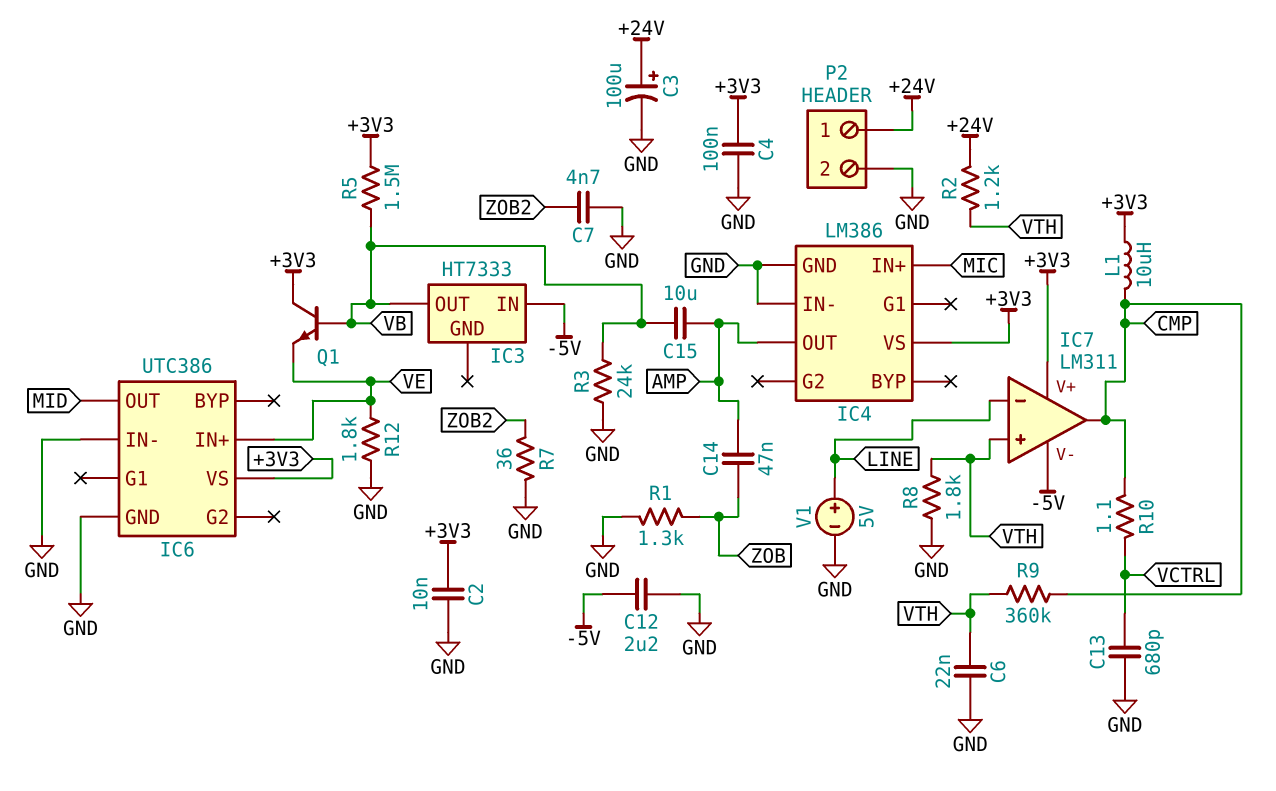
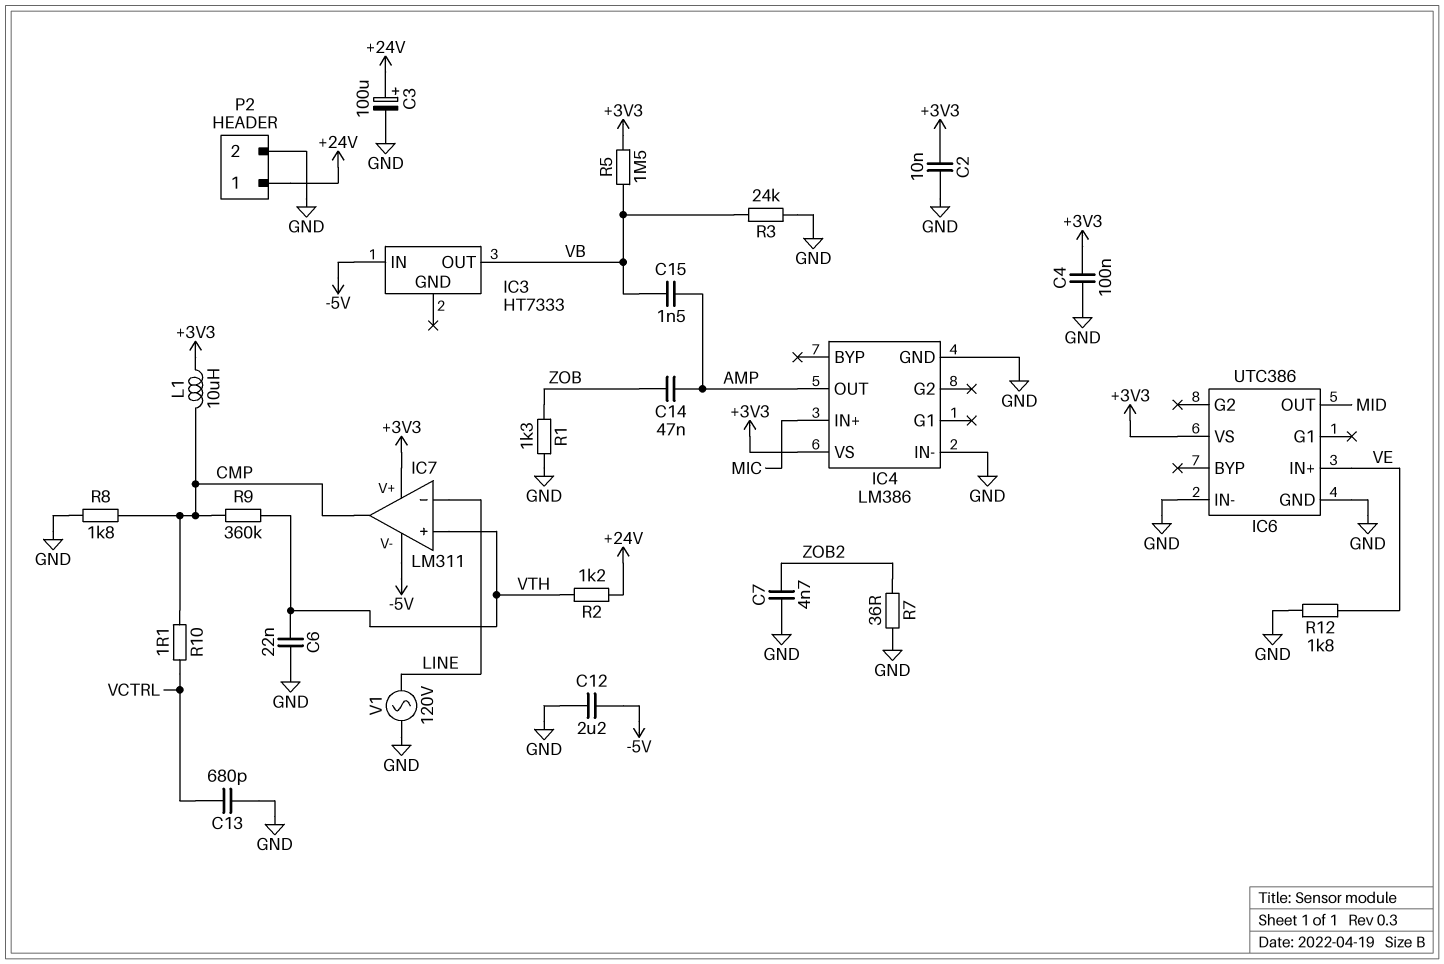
C15: 10uF (AMP, VB) -> 1.5nF (AMP, VB)
Q1: NPN (B VB, C +3V3, E VE) -> none
R8: 1.8k (GND, VTH) -> 1.8k (CMP, GND)
V1: 5V (plus LINE, minus GND) -> AC 120V (GND, LINE)

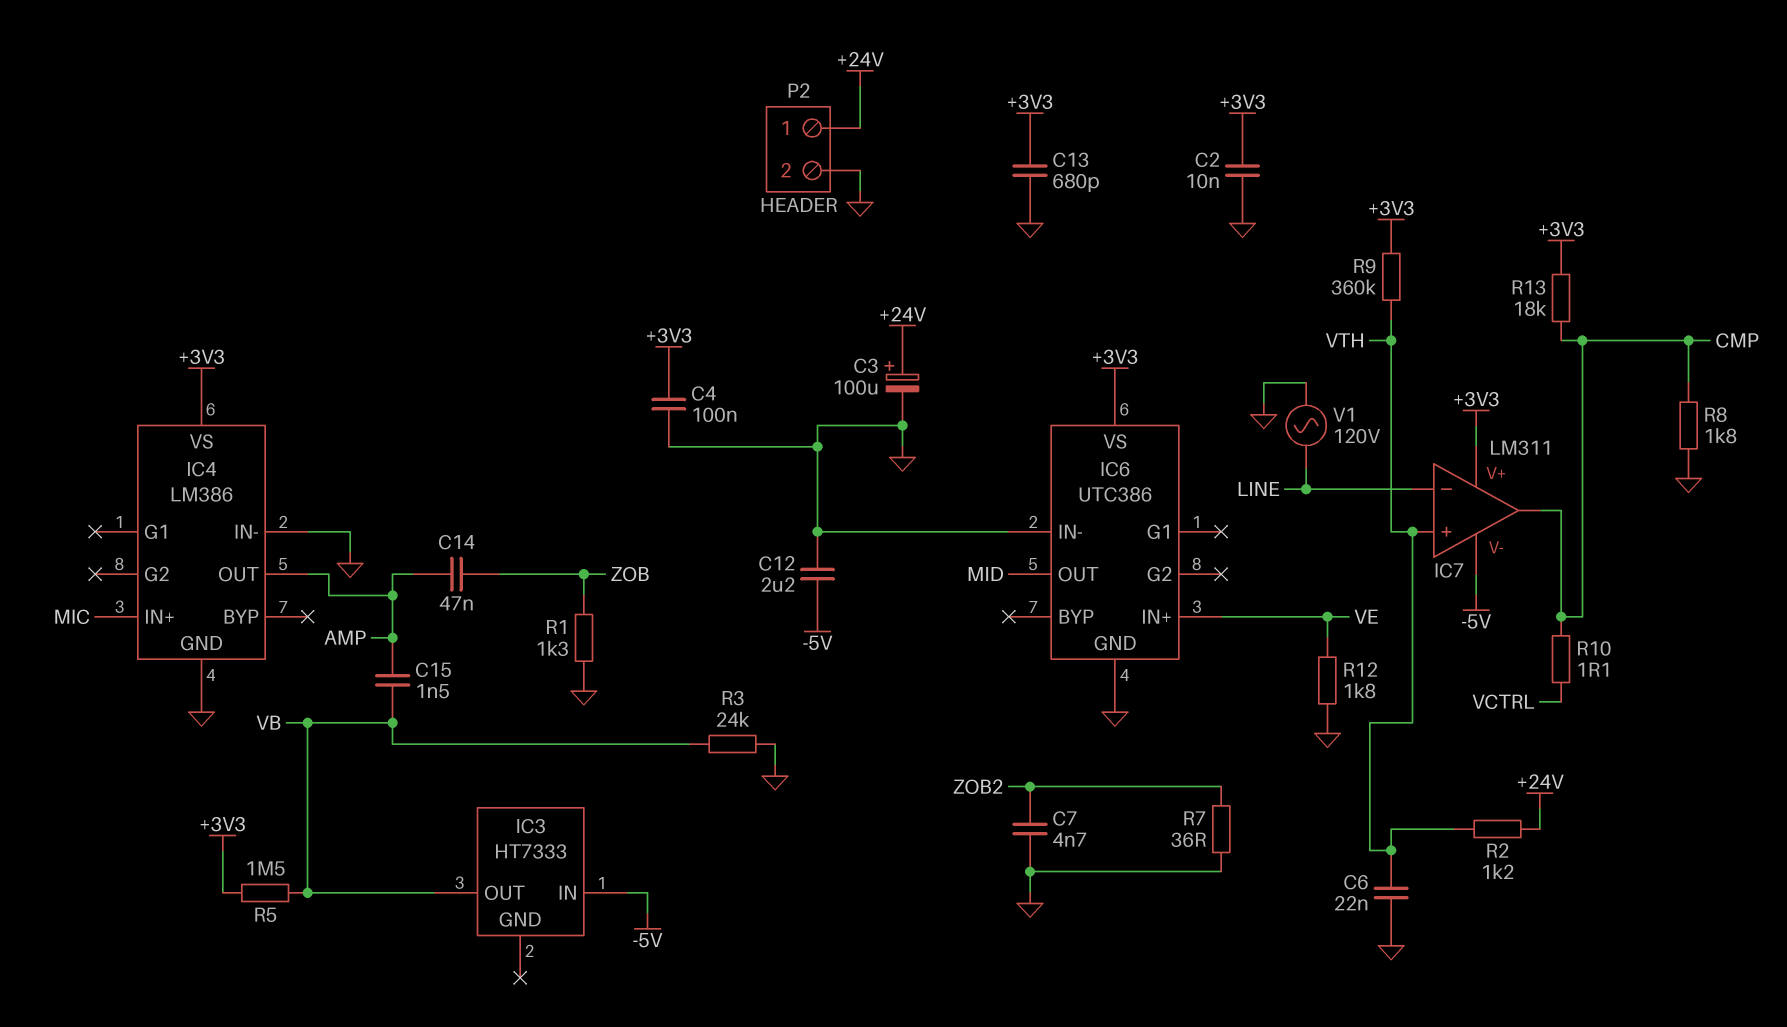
C13: 680pF (GND, VCTRL) -> 680pF (+3V3, GND)
L1: 10uH (+3V3, CMP) -> none
R9: 360k (CMP, VTH) -> 360k (+3V3, VTH)
R13: none -> 18k (+3V3, CMP)

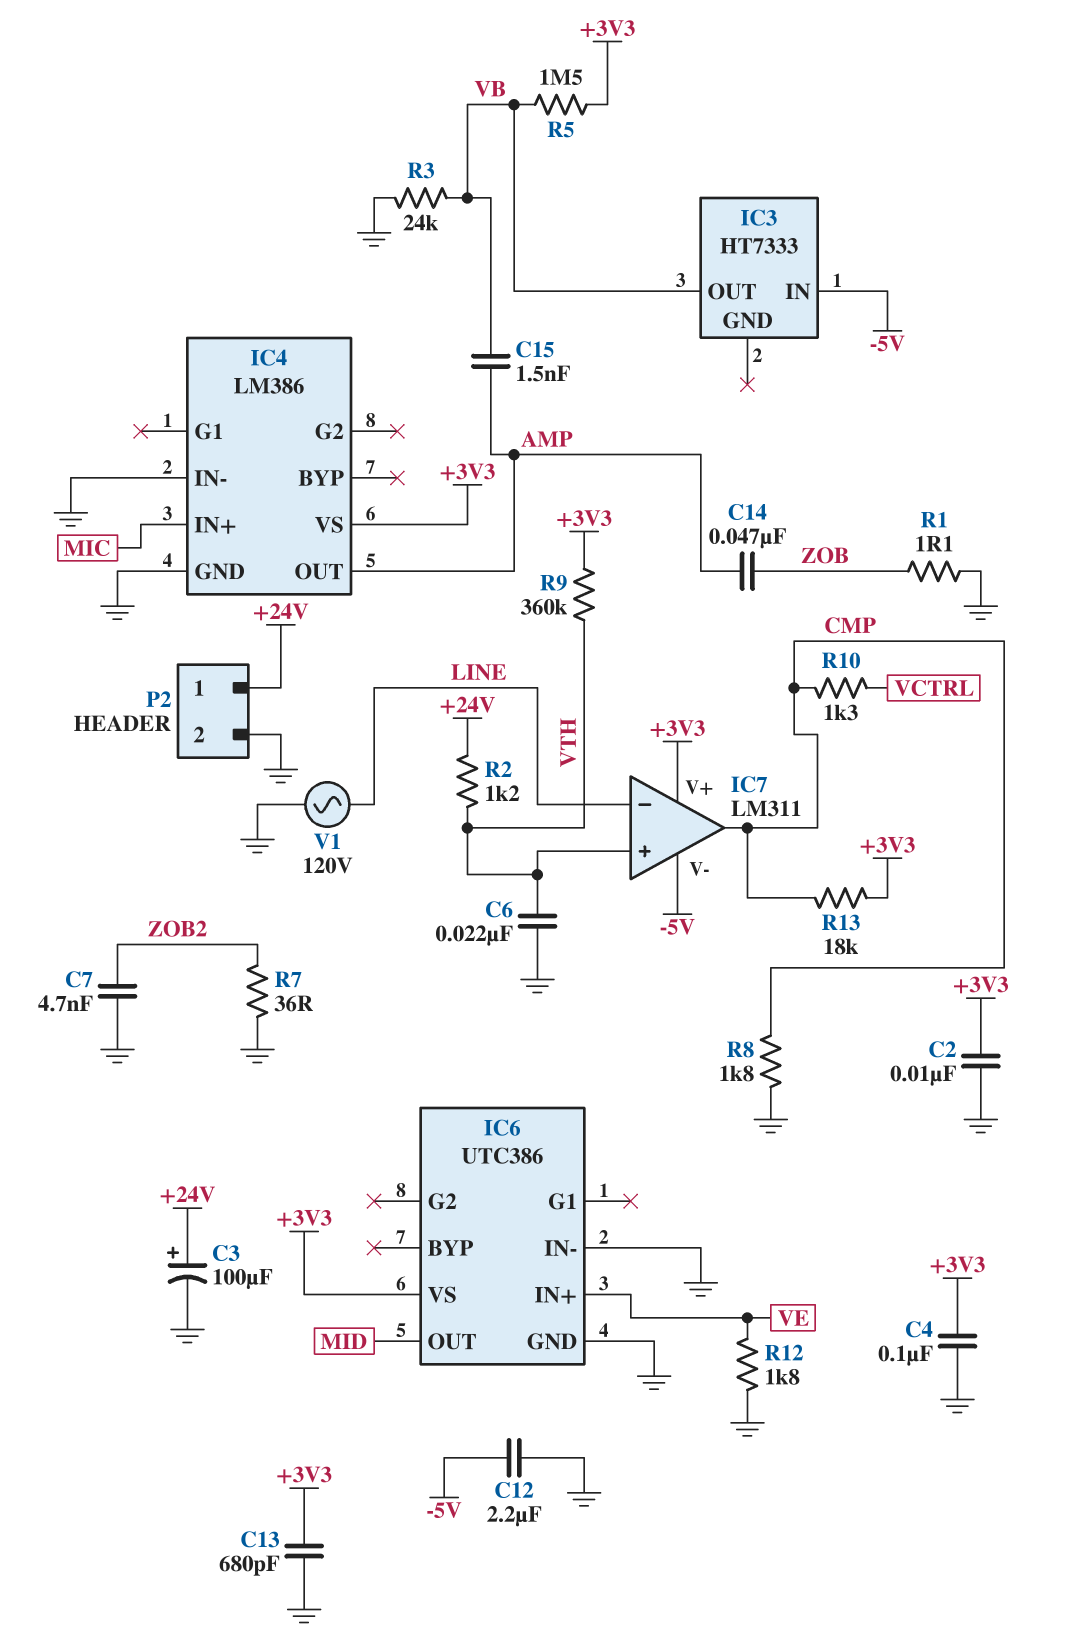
R1: 1.3k (GND, ZOB) -> 1.1 (GND, ZOB)
R10: 1.1 (CMP, VCTRL) -> 1.3k (CMP, VCTRL)

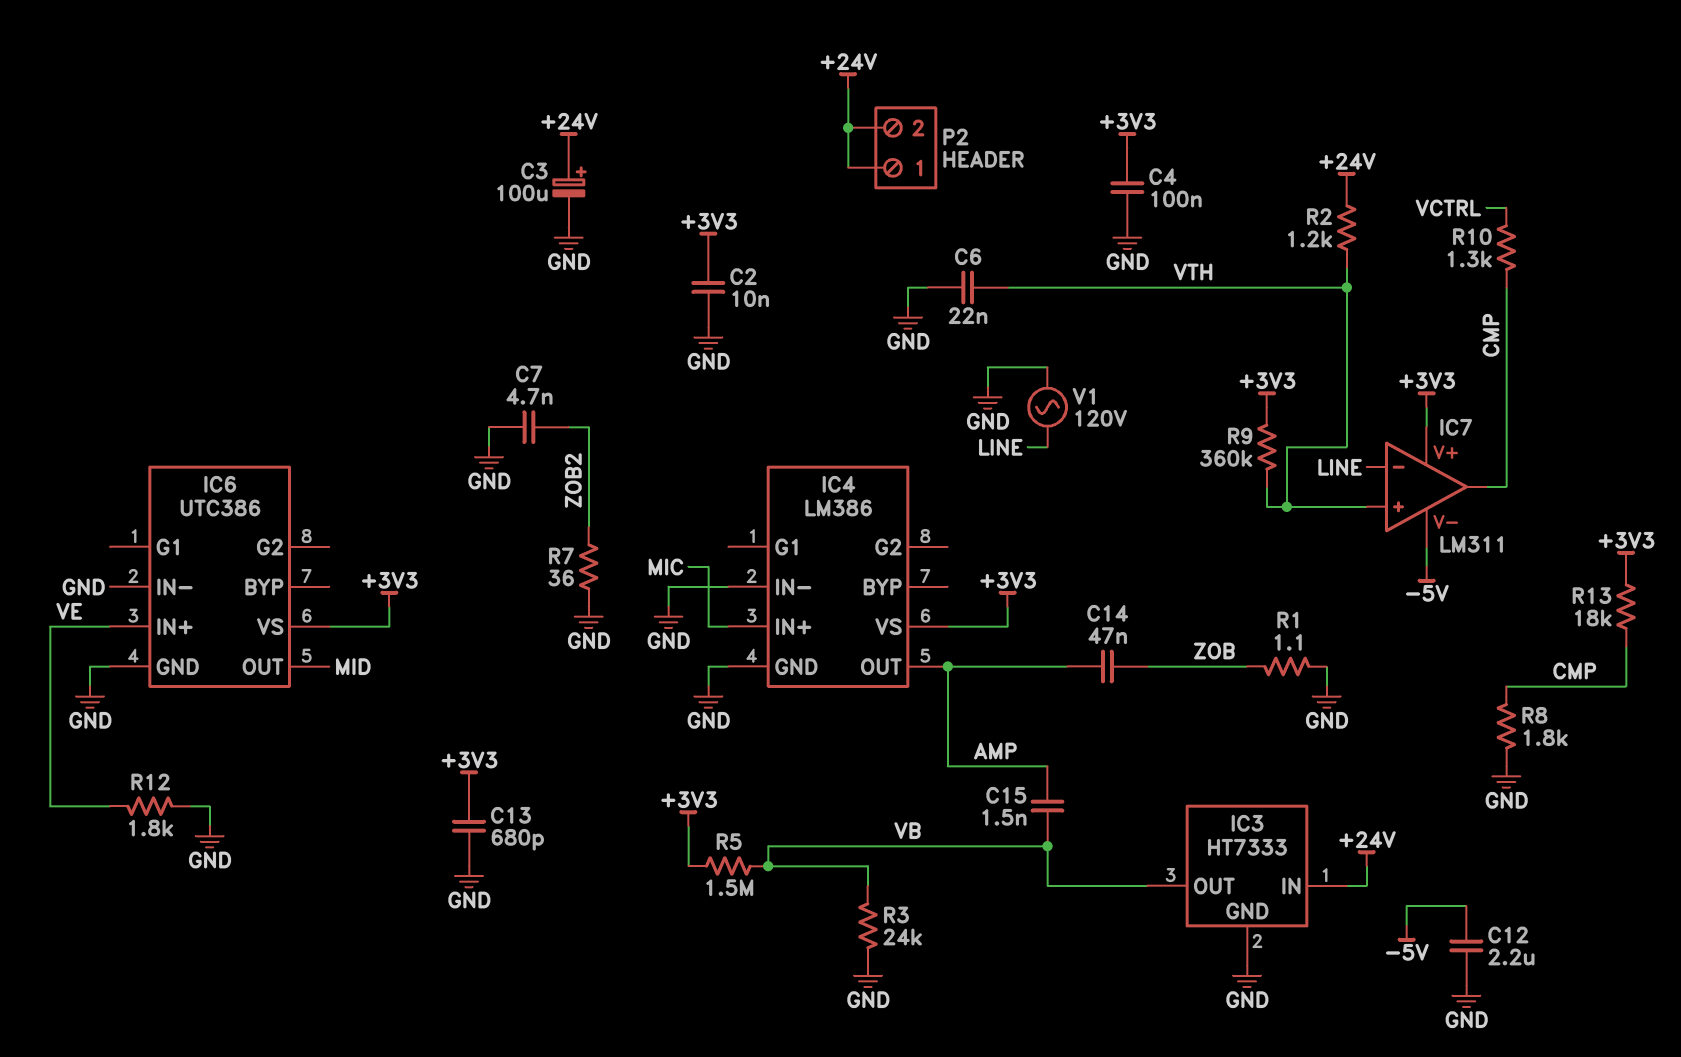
IC3 pin GND: none -> GND
IC3 pin IN: -5V -> +24V
P2 pin 2: GND -> +24V

